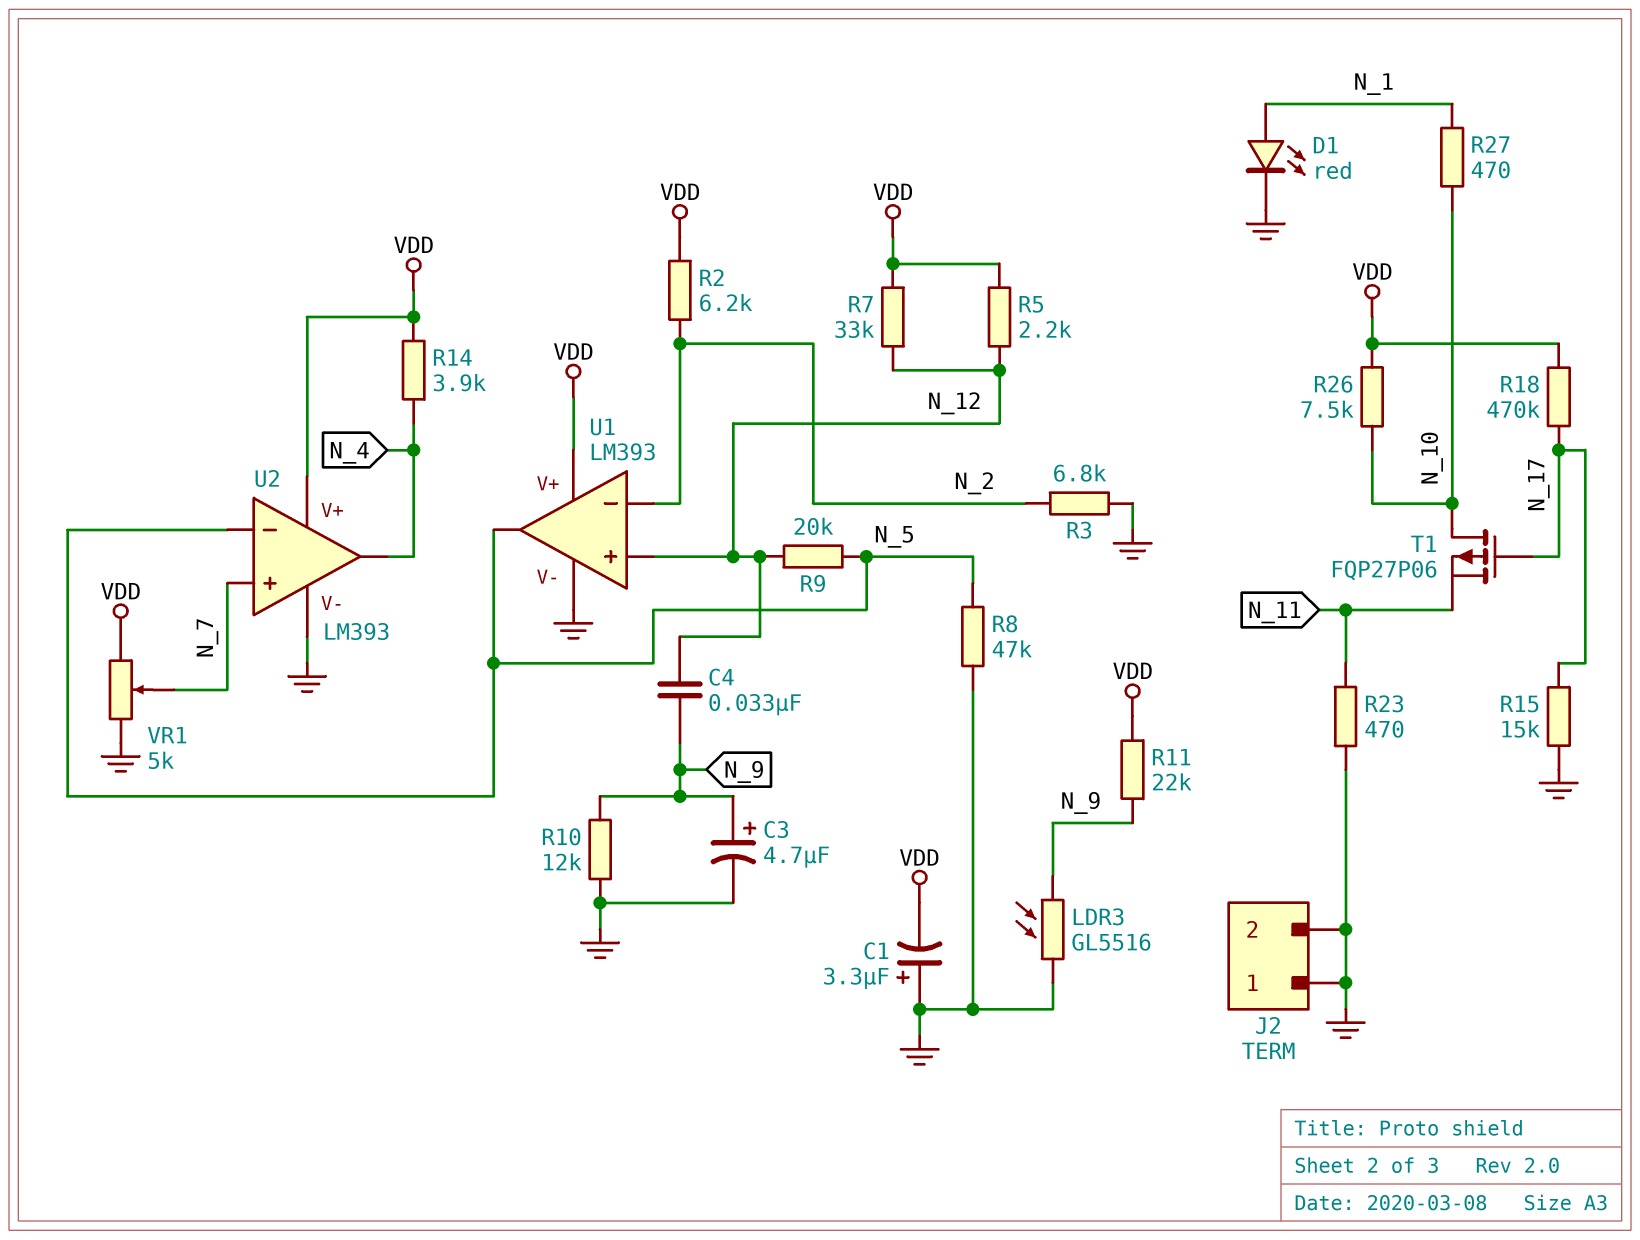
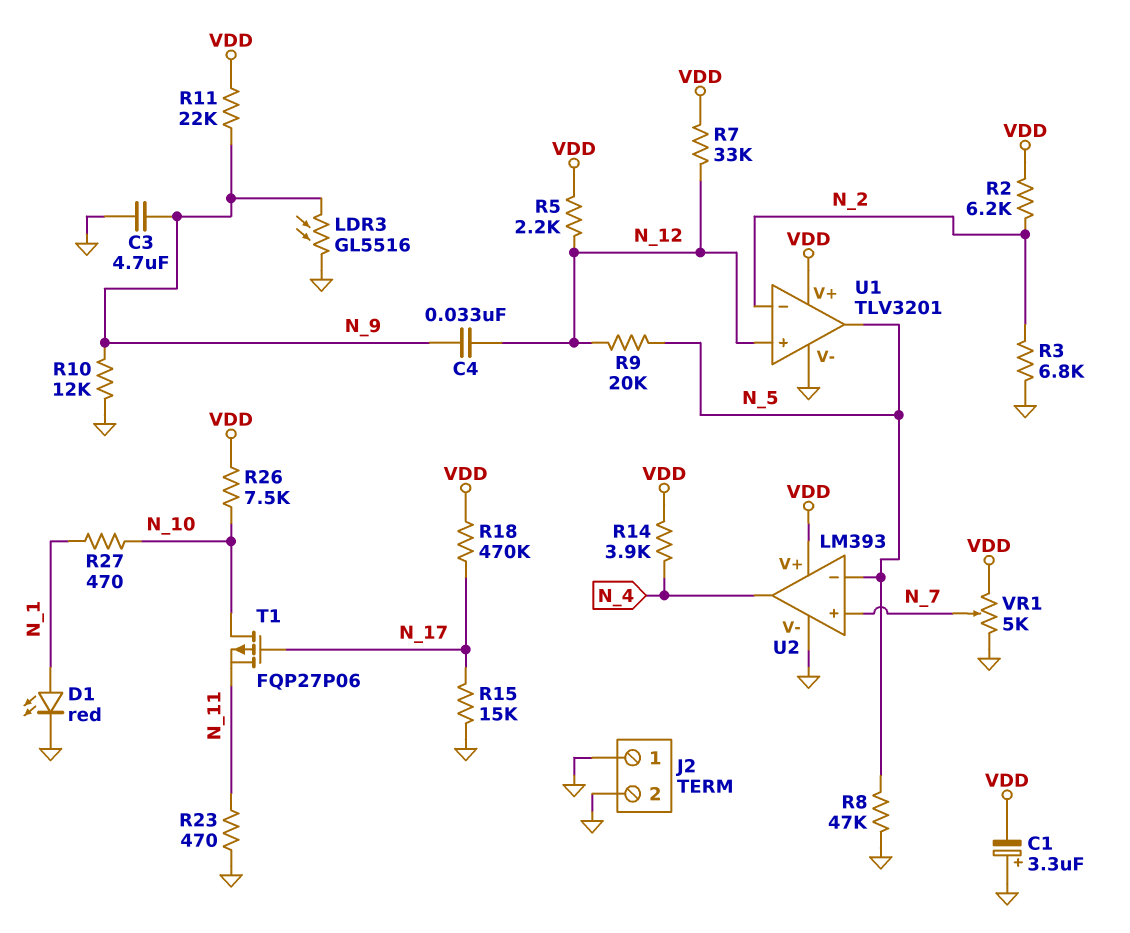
C3: 4.7uF (plus N_9, minus GND) -> 4.7uF (GND, N_9)
U1: LM393 -> TLV3201

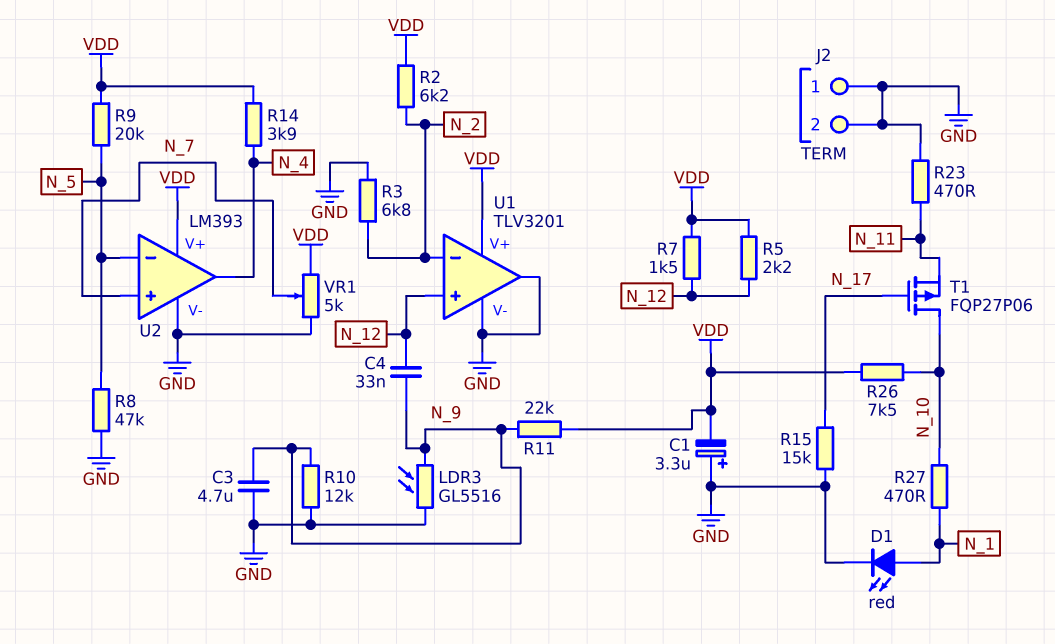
R7: 33k (N_12, VDD) -> 1.5k (N_12, VDD)
R9: 20k (N_5, N_12) -> 20k (N_5, VDD)
R18: 470k (N_17, VDD) -> none
U1 pin out: N_5 -> GND

